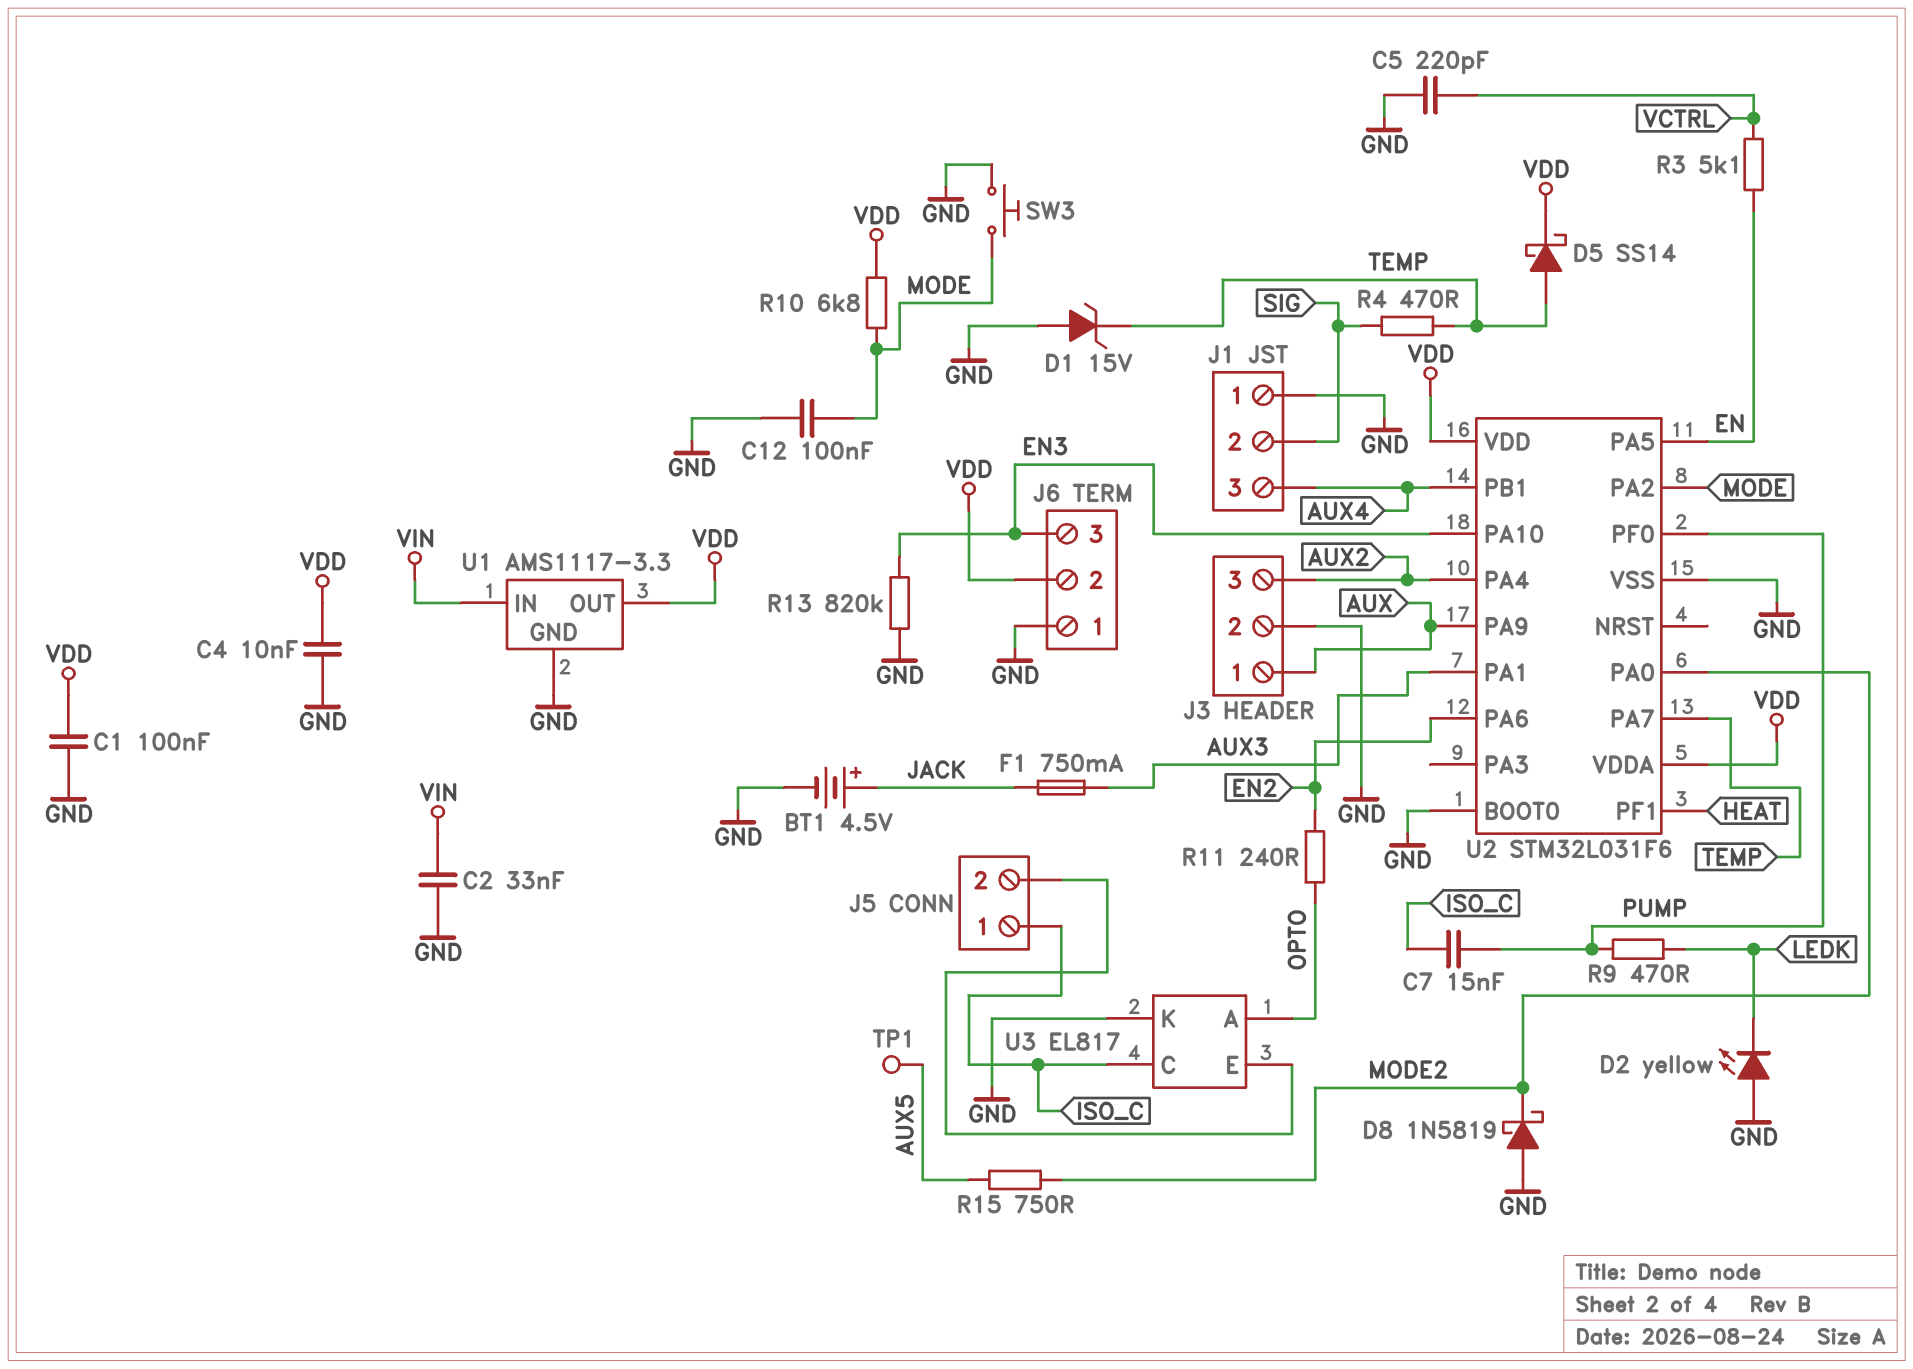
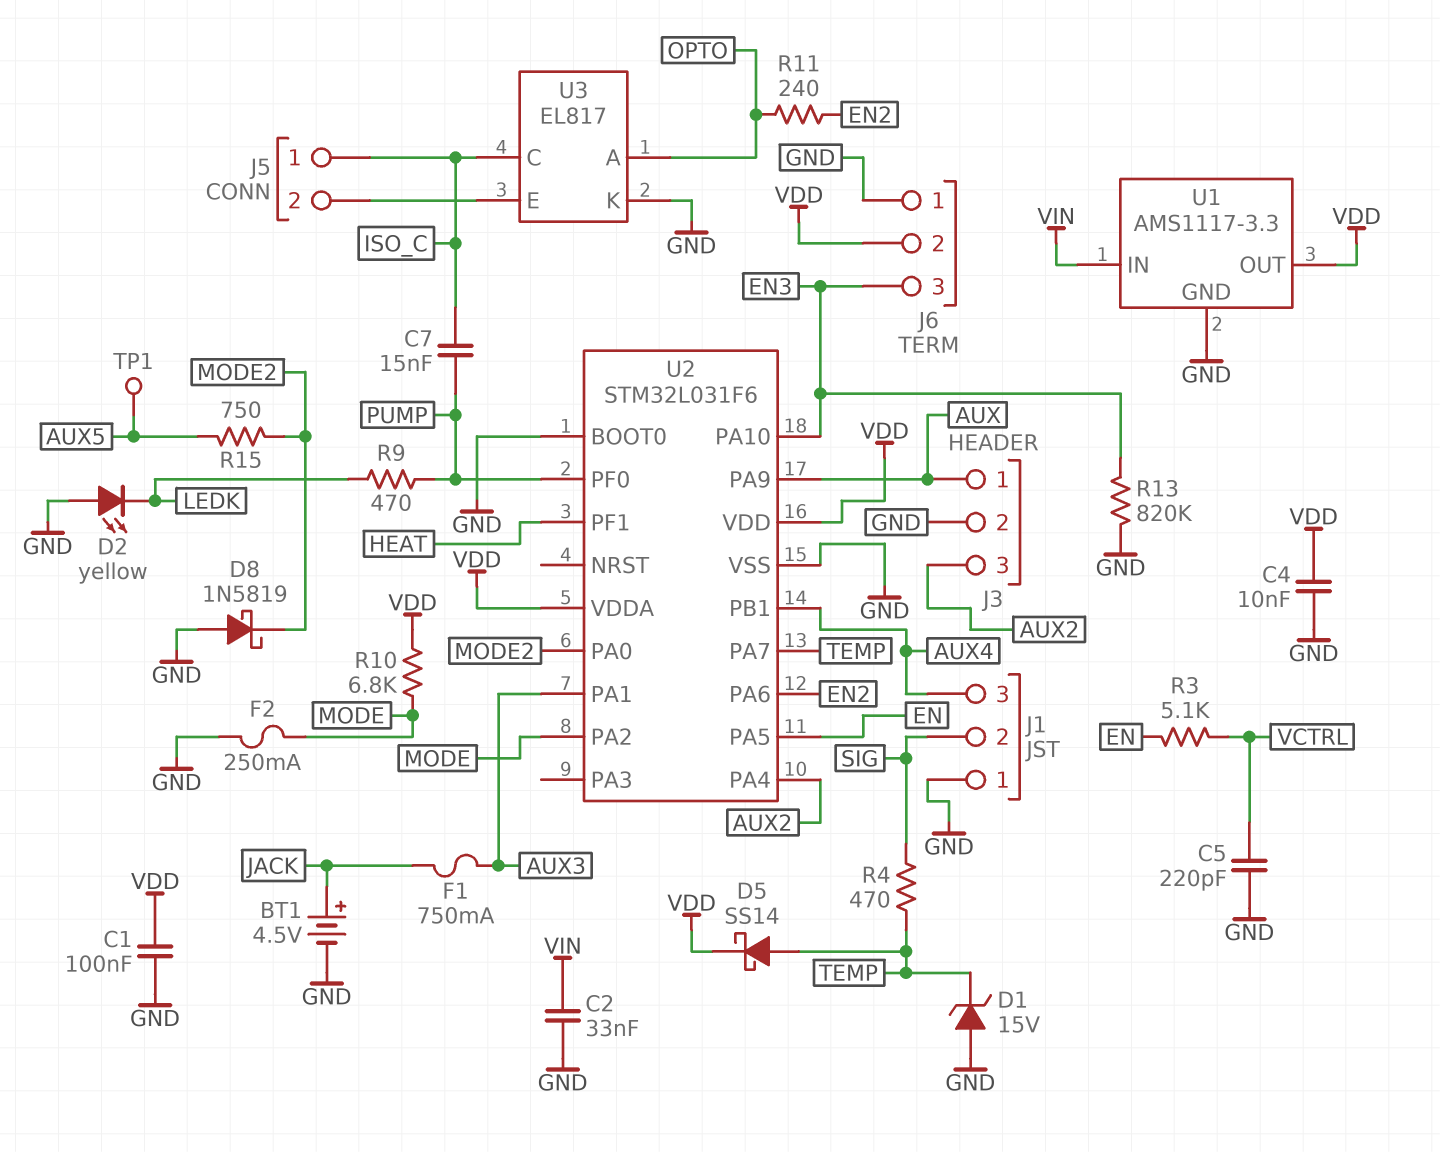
C12: 100nF (GND, MODE) -> none
F2: none -> 250mA (GND, MODE)
SW3: button (GND, MODE) -> none

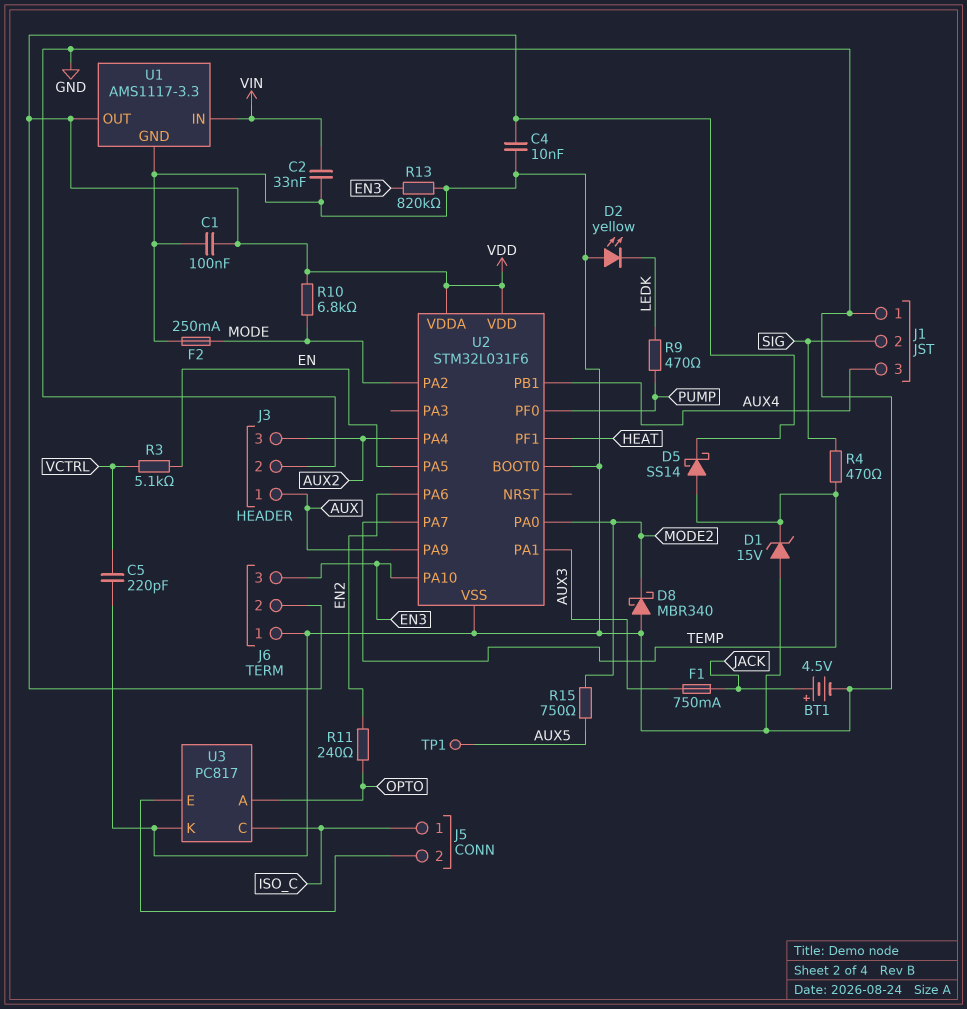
C7: 15nF (ISO_C, PUMP) -> none
D8: schottky 1N5819 (A GND, K MODE2) -> schottky MBR340 (A GND, K MODE2)
U3: EL817 -> PC817

